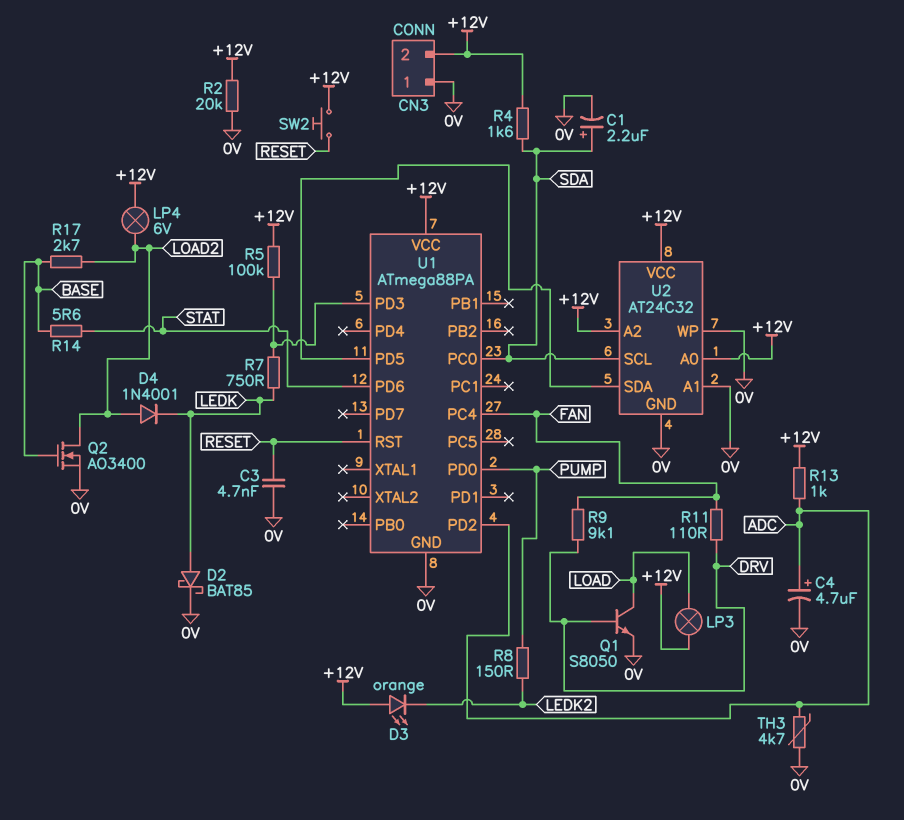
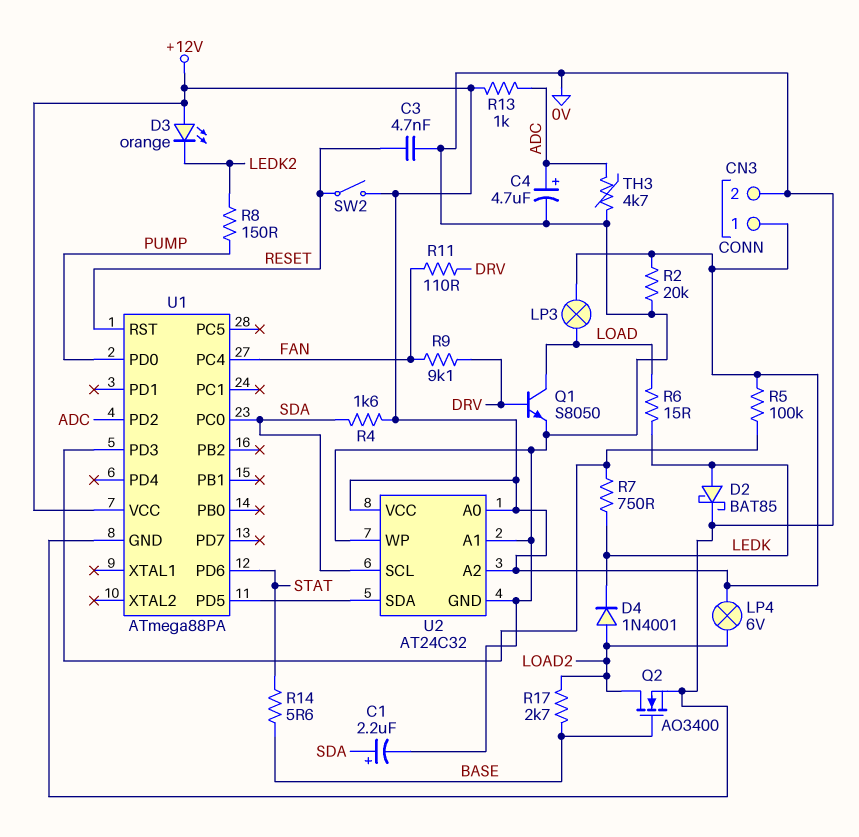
CN3 pin 1: 0V -> +12V
CN3 pin 2: +12V -> 0V
R6: none -> 15 (LEDK, LOAD)
SW2: button (+12V, RESET) -> switch (+12V, RESET)

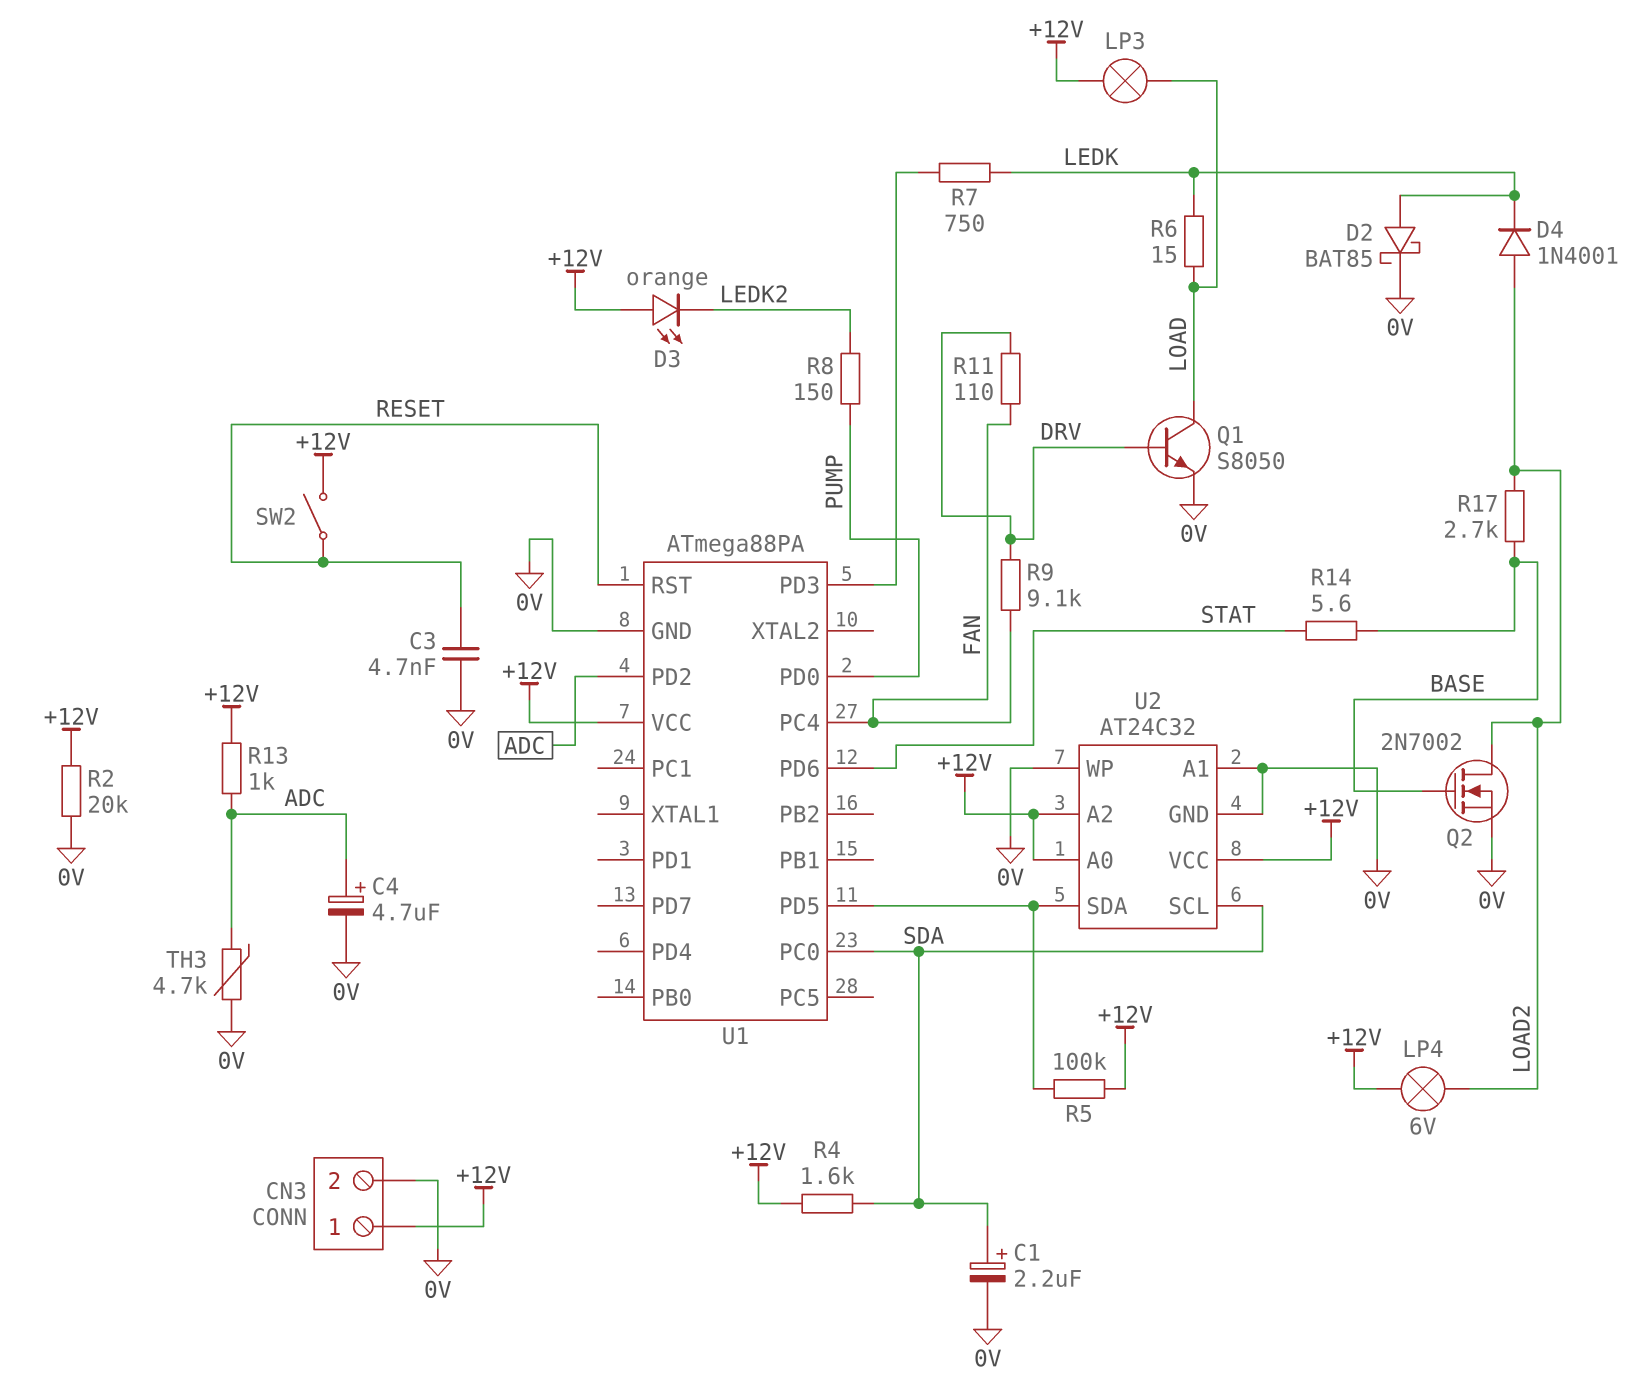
Q2: NMOS AO3400 (G BASE, D LOAD2, S 0V) -> NMOS 2N7002 (G BASE, D LOAD2, S 0V)
R5: 100k (+12V, U1/PD3) -> 100k (+12V, U1/PD5)

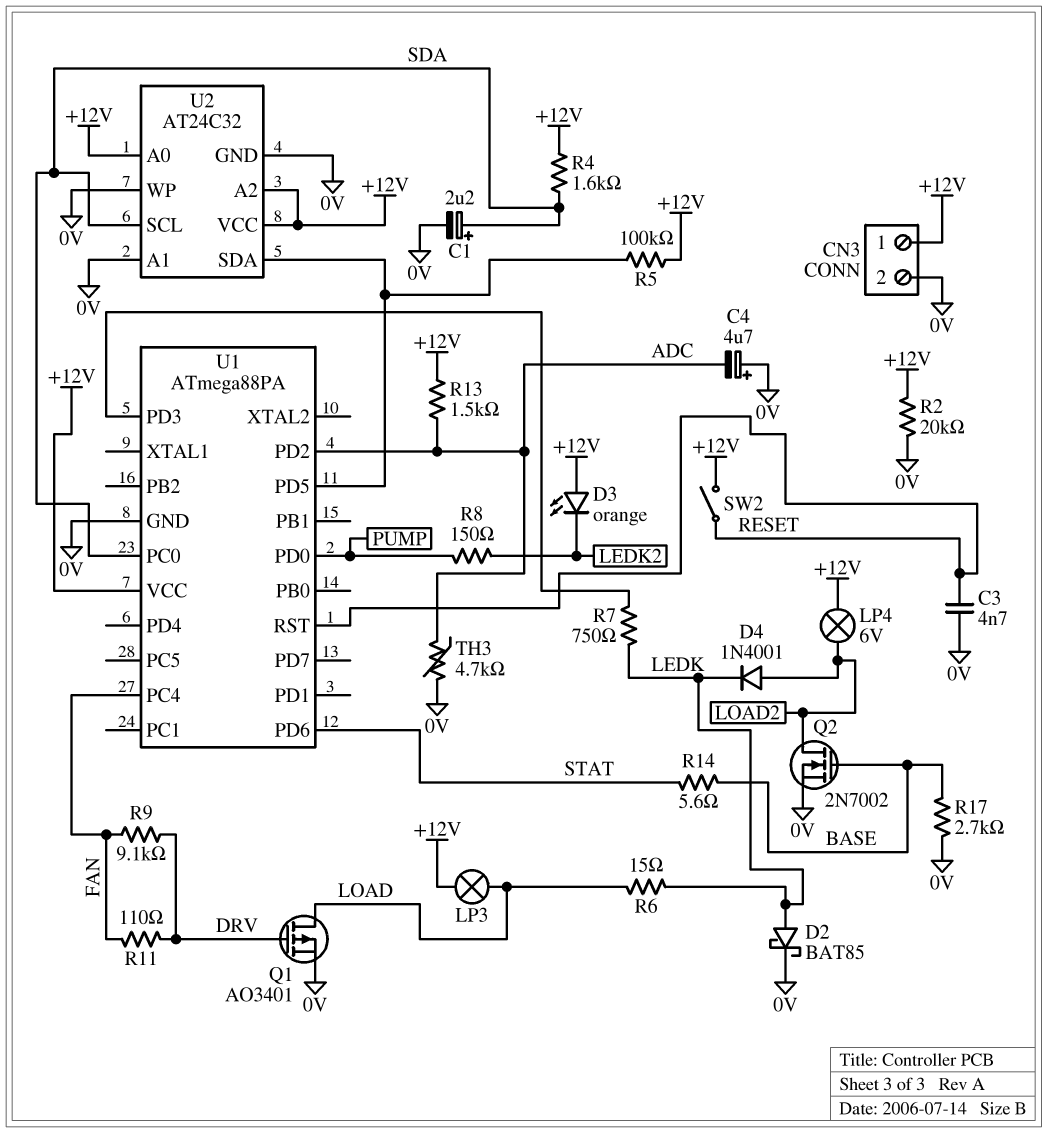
C4: 4.7uF (plus ADC, minus 0V) -> 4.7uF (plus 0V, minus ADC)
Q1: NPN S8050 (B DRV, C LOAD, E 0V) -> PMOS AO3401 (G DRV, D LOAD, S 0V)
R13: 1k (+12V, ADC) -> 1.5k (+12V, ADC)
R17: 2.7k (BASE, LOAD2) -> 2.7k (0V, BASE)

